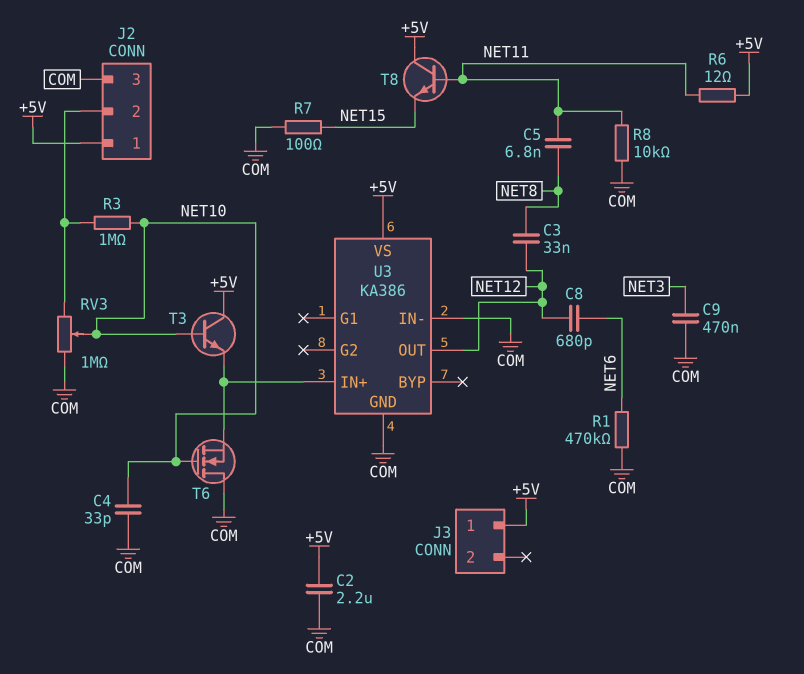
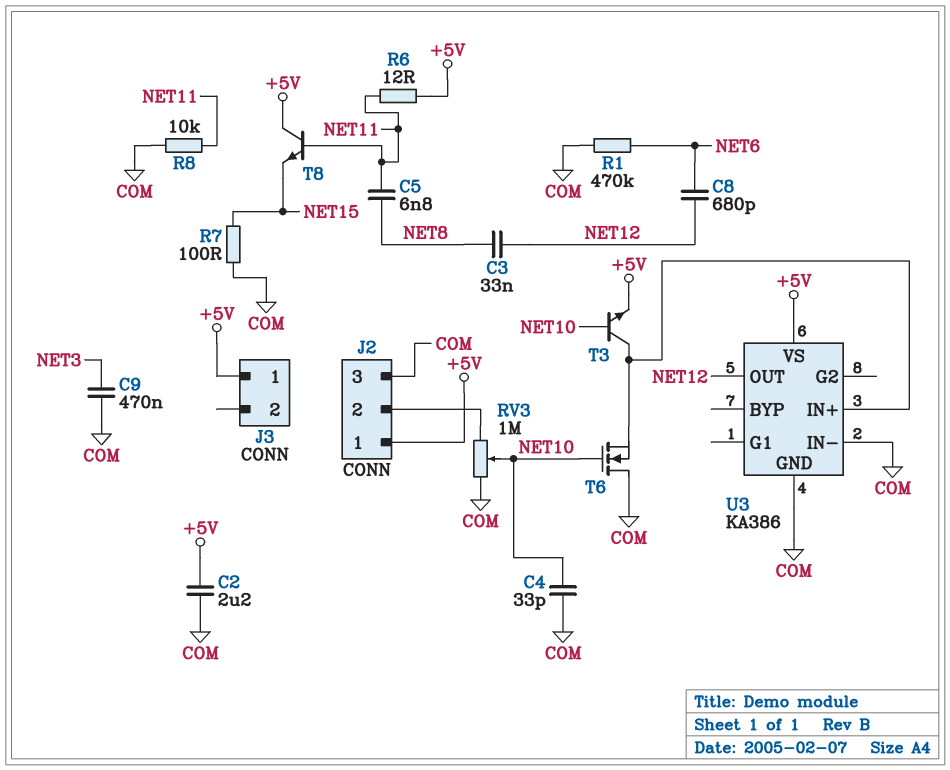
R3: 1M (J2/2, NET10) -> none
T3: NPN (B NET10, C +5V, E U3/IN+) -> NPN (B NET10, C U3/IN+, E +5V)

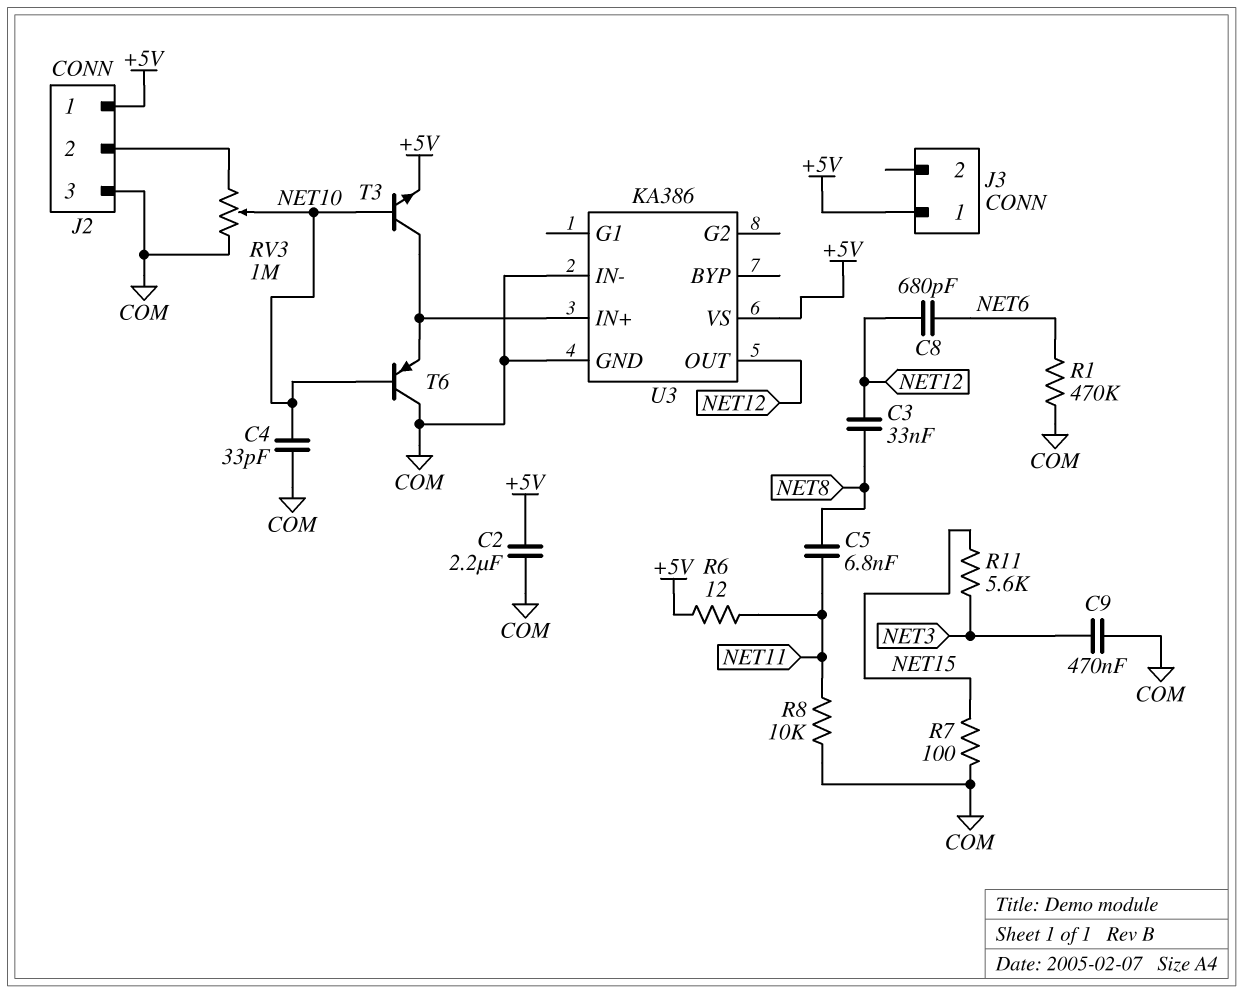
R11: none -> 5.6k (NET3, NET15)
T6: NMOS (G NET10, D COM, S U3/IN+) -> PNP (B NET10, C COM, E U3/IN+)
T8: NPN (B NET11, C +5V, E NET15) -> none

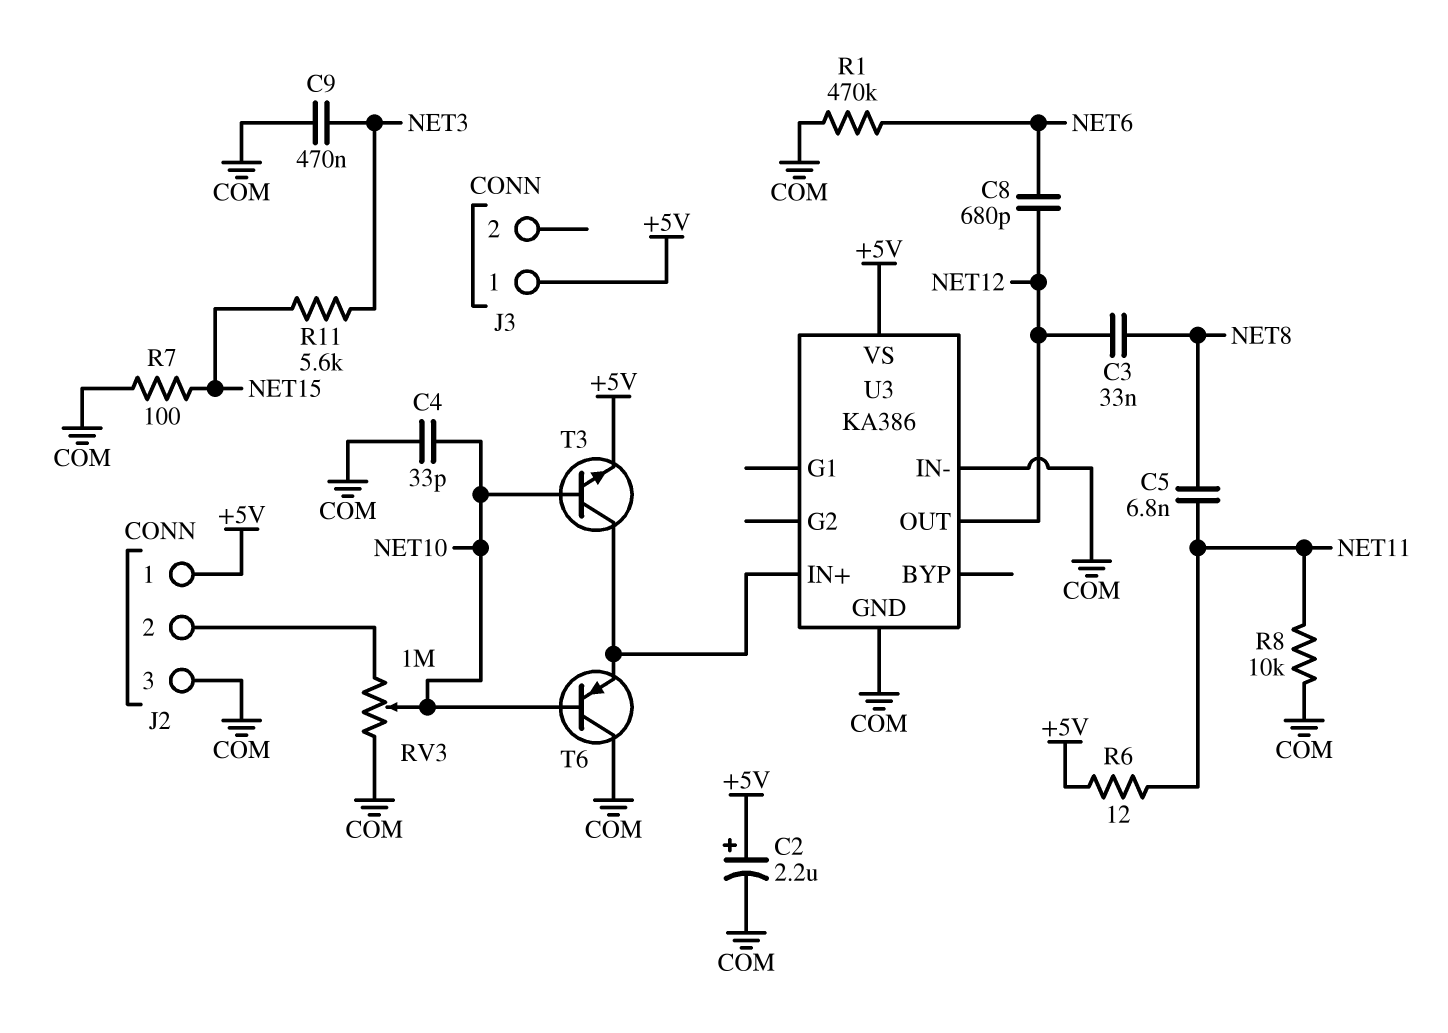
C2: 2.2uF (+5V, COM) -> 2.2uF (plus +5V, minus COM)

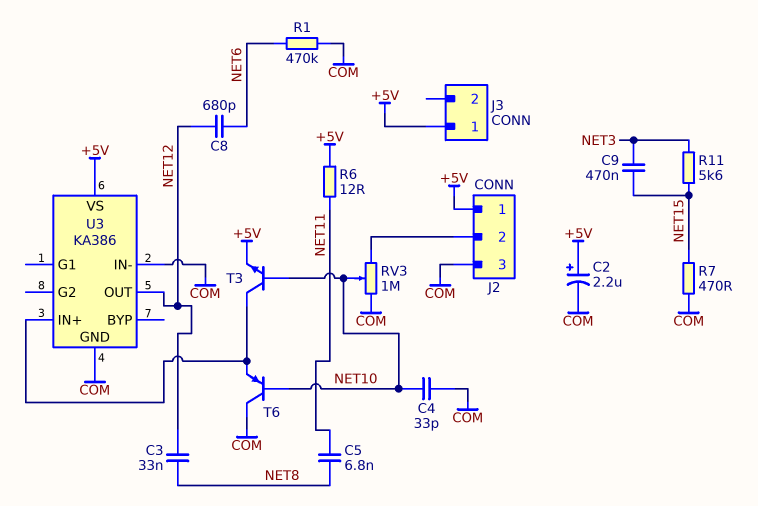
C9: 470nF (COM, NET3) -> 470nF (NET3, NET15)
R7: 100 (COM, NET15) -> 470 (COM, NET15)
R8: 10k (COM, NET11) -> none

